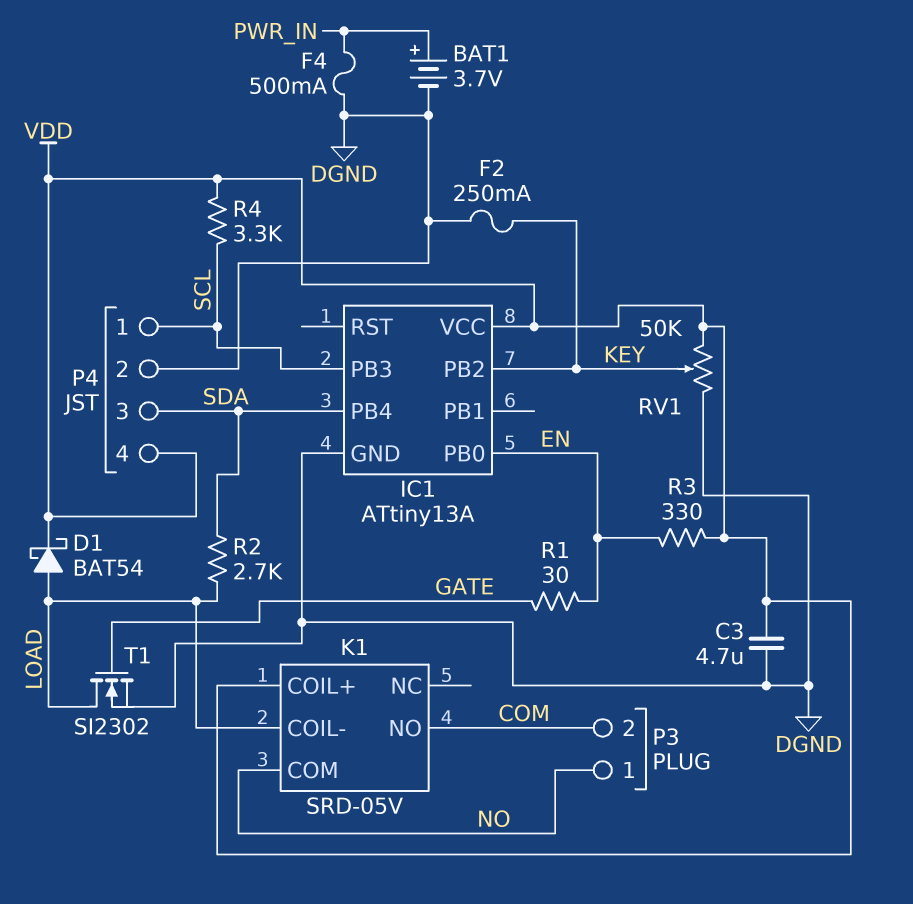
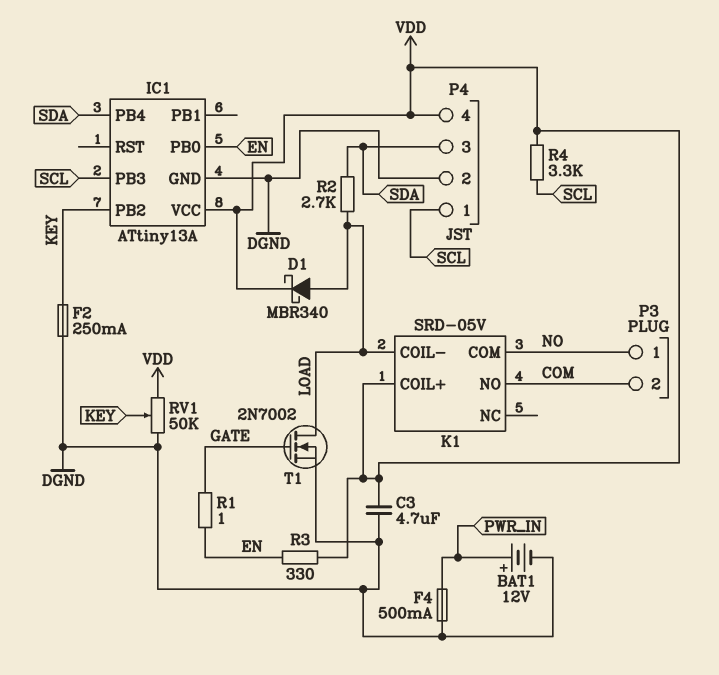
BAT1: 3.7V (plus PWR_IN, minus DGND) -> 12V (plus PWR_IN, minus DGND)
D1: schottky BAT54 (A LOAD, K VDD) -> schottky MBR340 (A LOAD, K VDD)
R1: 30 (EN, GATE) -> 1 (EN, GATE)
T1: NMOS SI2302 (G GATE, D LOAD, S DGND) -> NMOS 2N7002 (G GATE, D LOAD, S DGND)

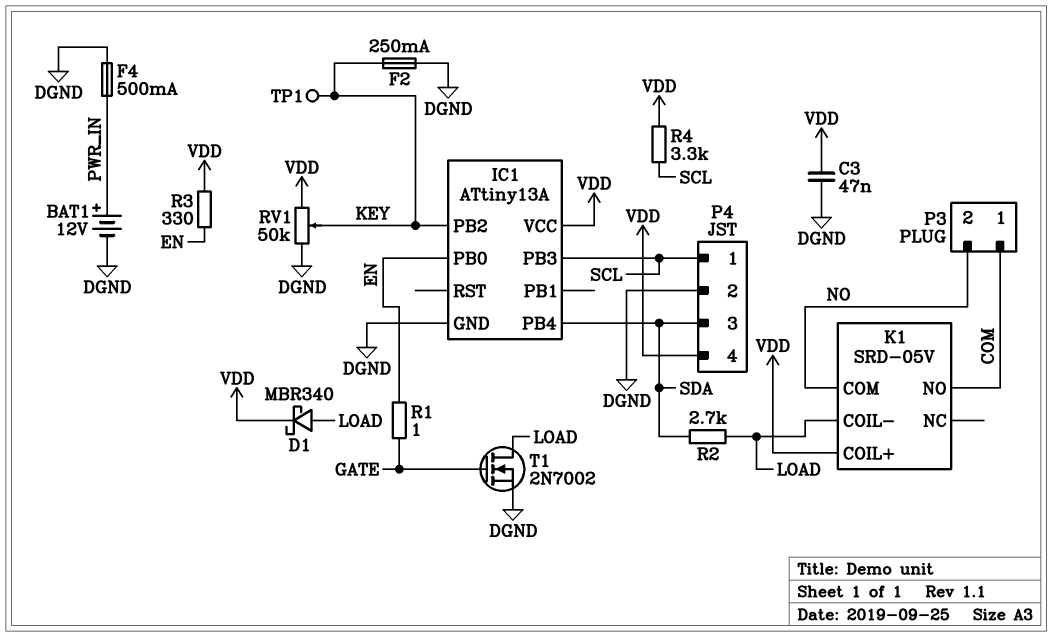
C3: 4.7uF (DGND, VDD) -> 47nF (DGND, VDD)
P3 pin 1: NO -> COM
P3 pin 2: COM -> NO
TP1: none -> test point (KEY)

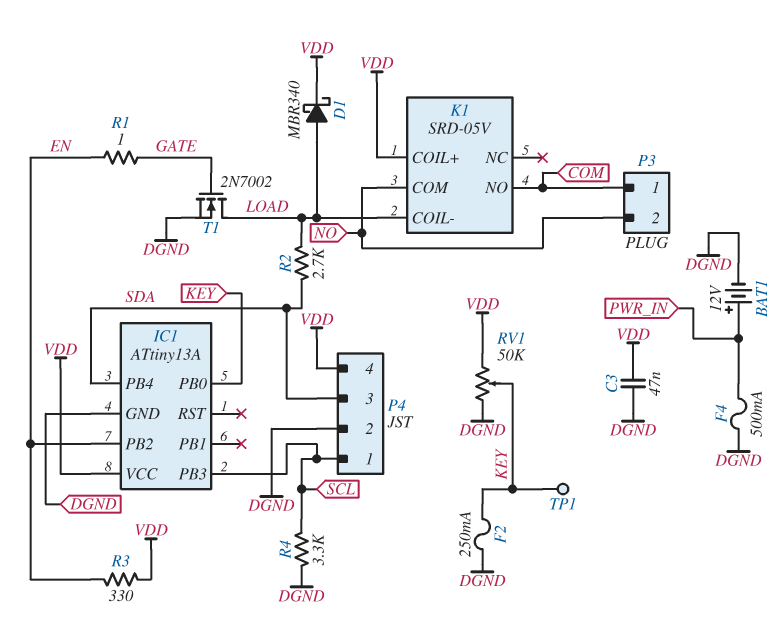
IC1 pin PB0: EN -> KEY
IC1 pin PB2: KEY -> EN
R4: 3.3k (SCL, VDD) -> 3.3k (DGND, SCL)

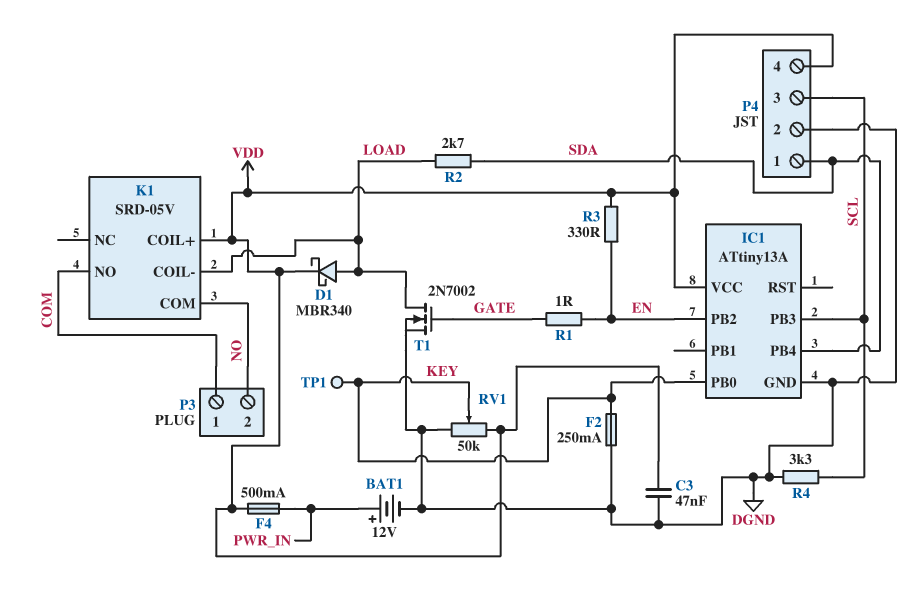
F4: 500mA (DGND, PWR_IN) -> 500mA (PWR_IN, VDD)
P4 pin 1: SCL -> SDA
P4 pin 3: SDA -> SCL

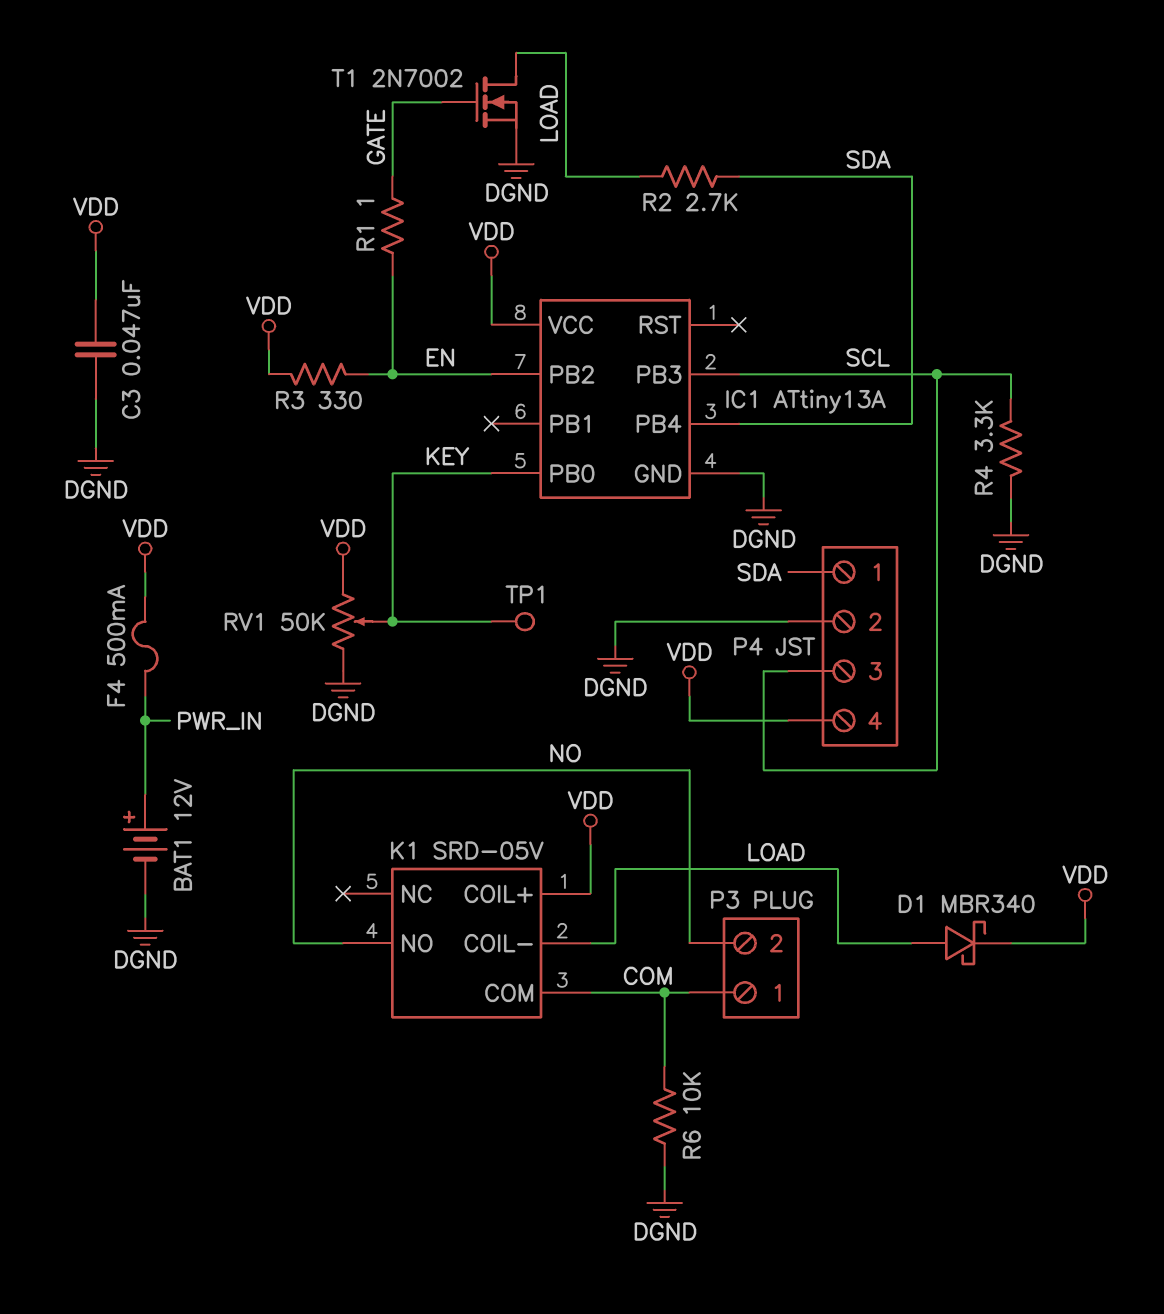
F2: 250mA (DGND, KEY) -> none
K1 pin COM: NO -> COM
K1 pin NO: COM -> NO
R6: none -> 10k (COM, DGND)

